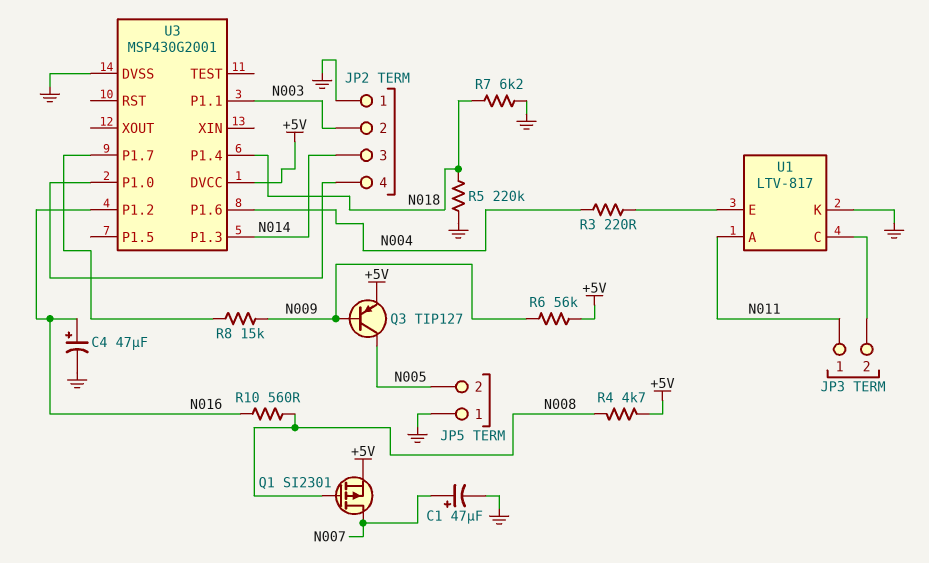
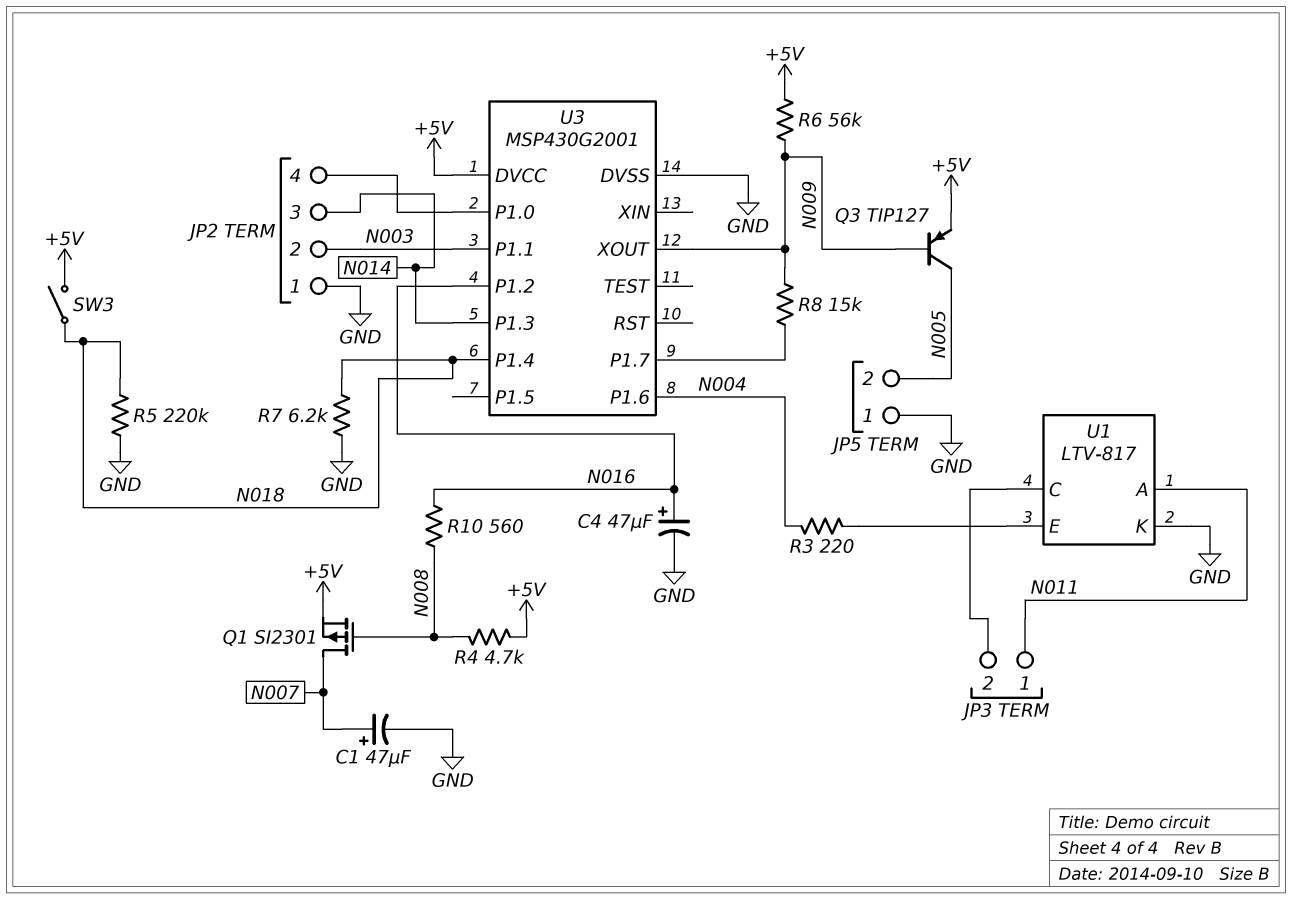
SW3: none -> switch (+5V, N018)
U3 pin XOUT: none -> N009

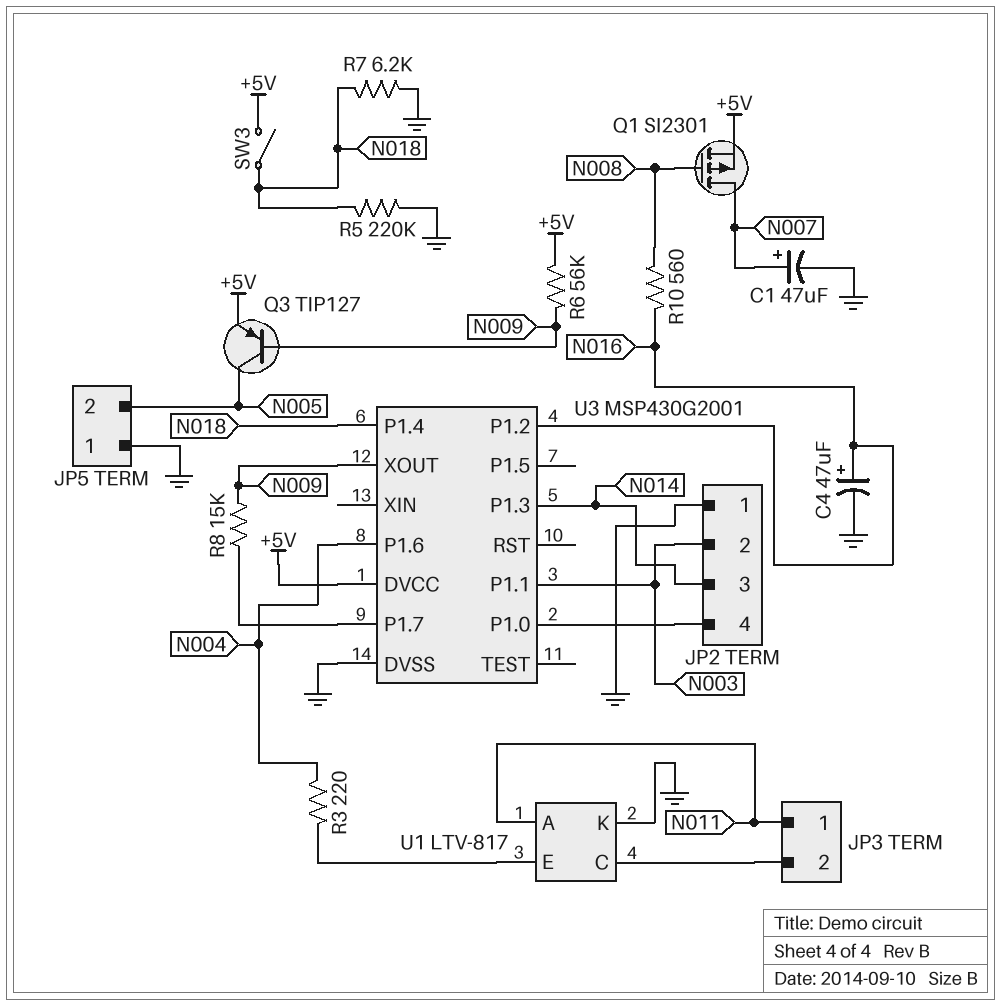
R4: 4.7k (+5V, N008) -> none

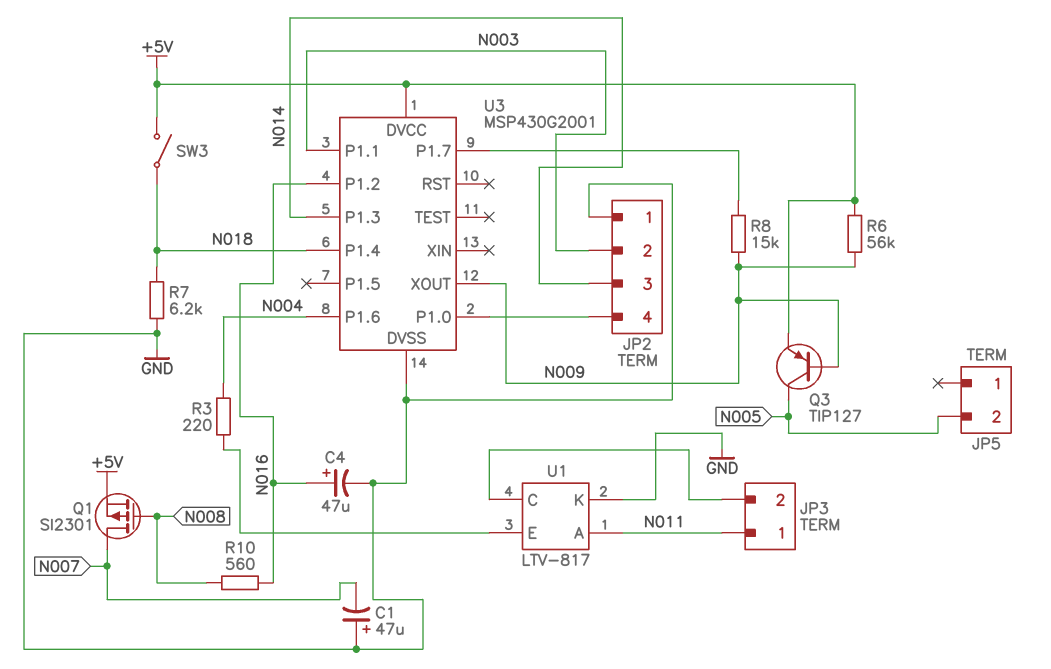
C1: 47uF (plus N007, minus GND) -> 47uF (plus GND, minus N007)
JP5 pin 1: GND -> none
R5: 220k (GND, N018) -> none

